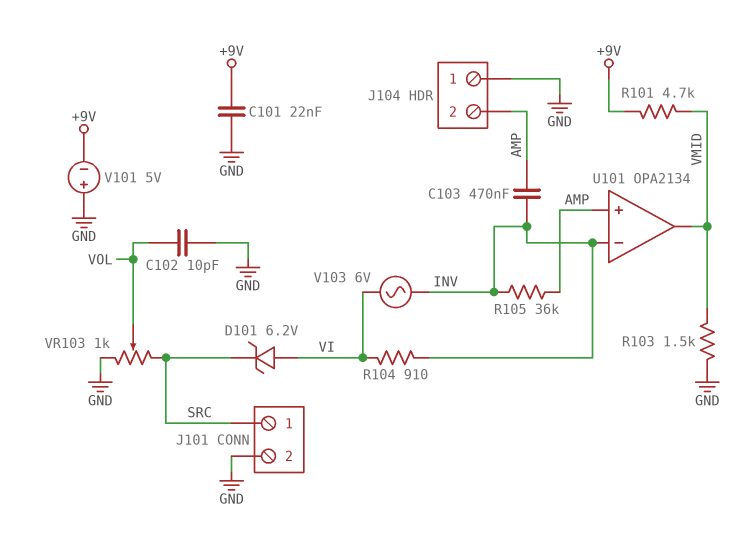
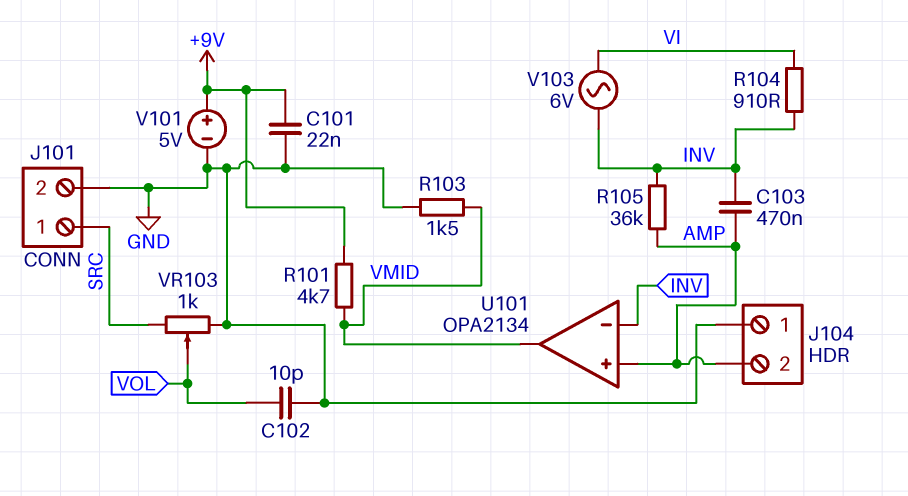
D101: zener 6.2V (A VI, K SRC) -> none
V101: 5V (plus GND, minus +9V) -> 5V (plus +9V, minus GND)

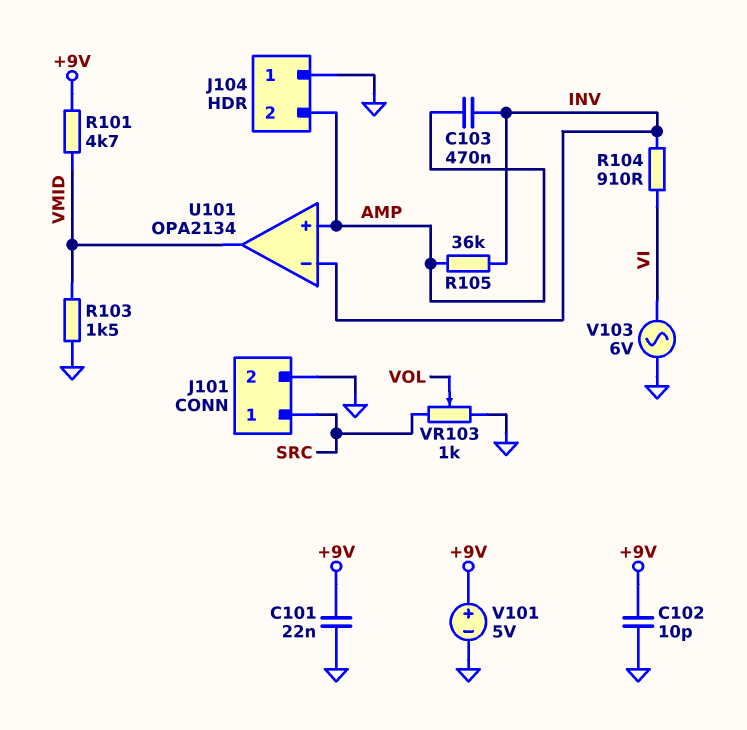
C102: 10pF (GND, VOL) -> 10pF (+9V, GND)
V103: AC 6V (INV, VI) -> AC 6V (GND, VI)

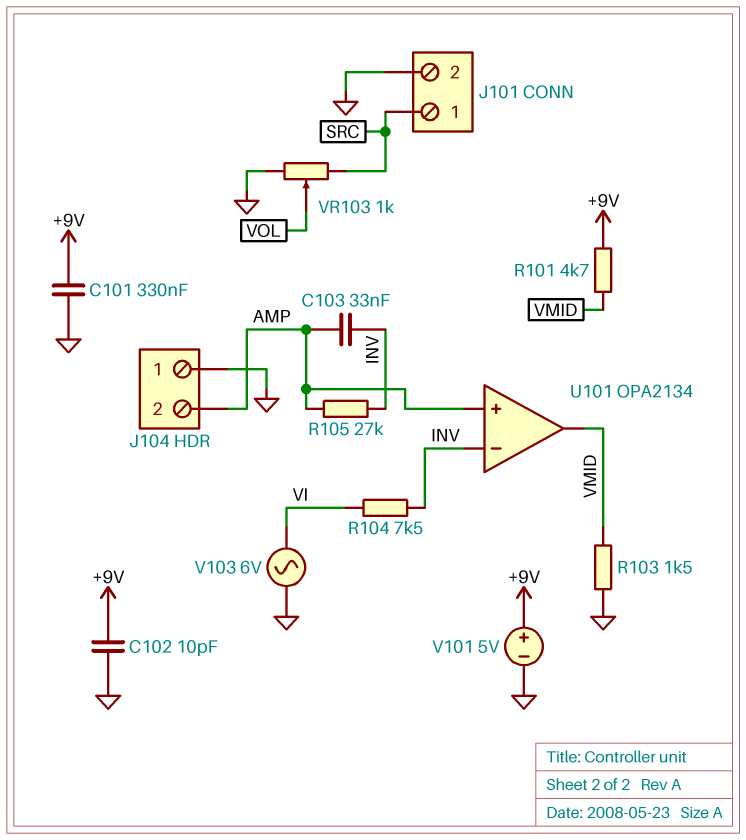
C101: 22nF (+9V, GND) -> 330nF (+9V, GND)
C103: 470nF (AMP, INV) -> 33nF (AMP, INV)
R104: 910 (INV, VI) -> 7.5k (INV, VI)
R105: 36k (AMP, INV) -> 27k (AMP, INV)

